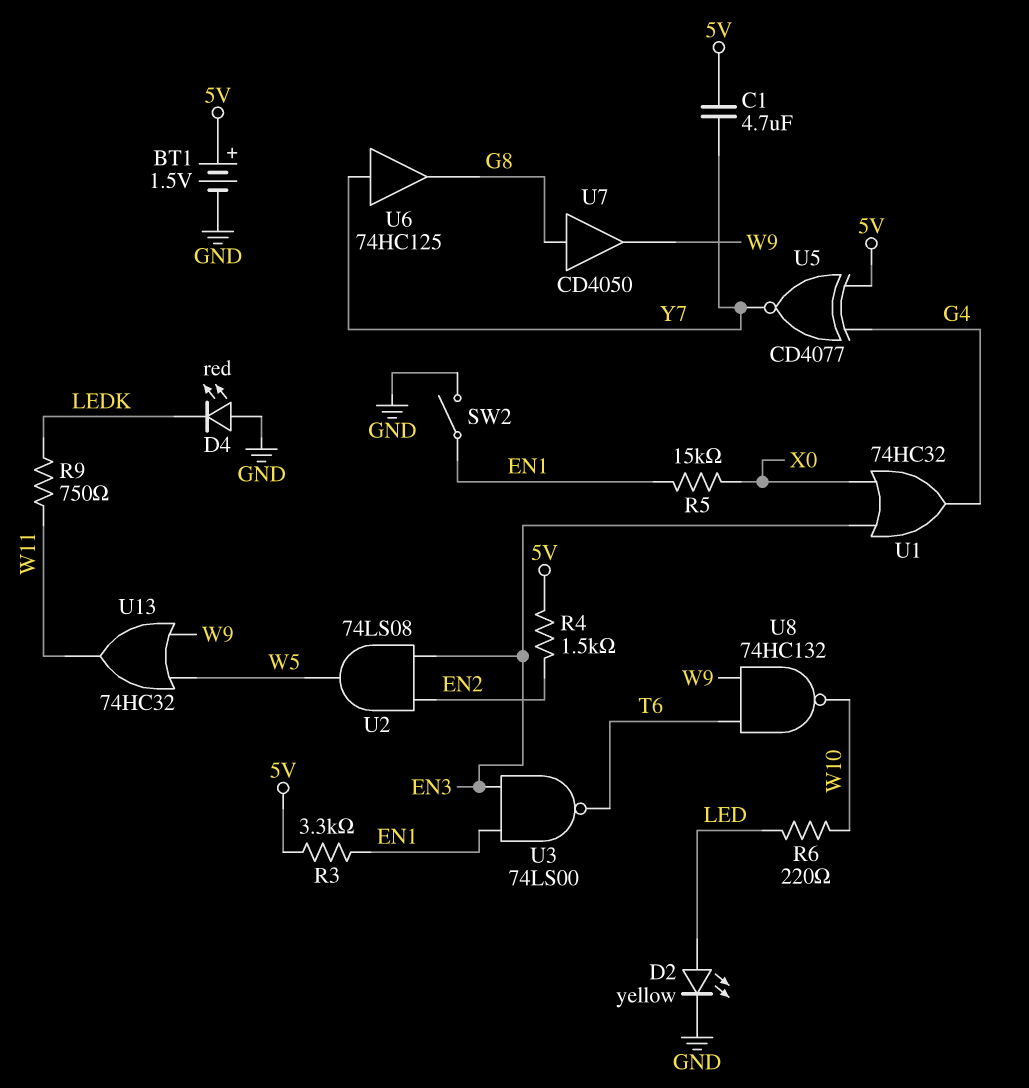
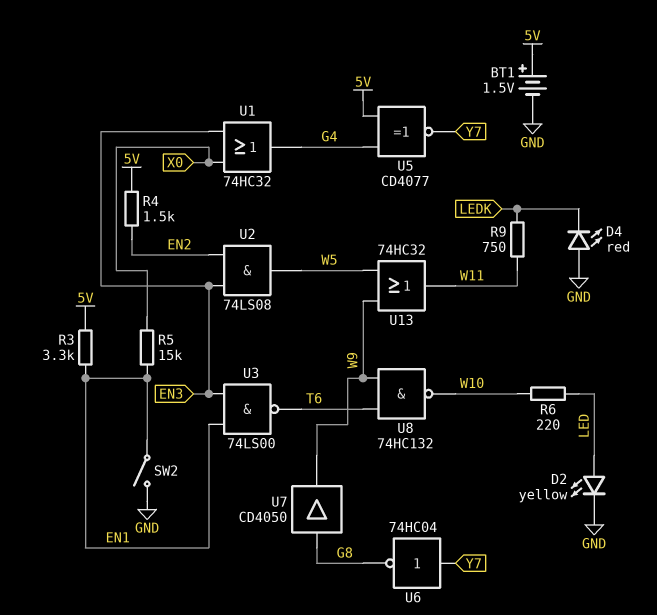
C1: 4.7uF (5V, Y7) -> none
U6: buffer 74HC125 (in Y7, out G8) -> NOT 74HC04 (in Y7, out G8)

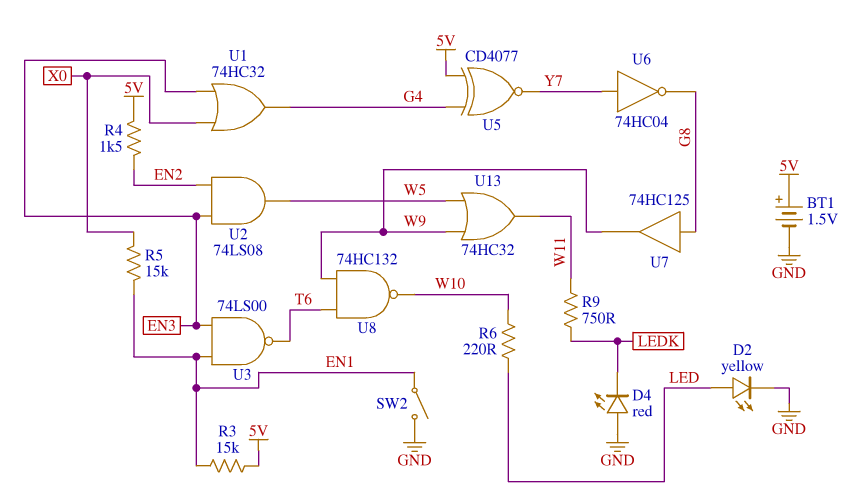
R3: 3.3k (5V, EN1) -> 15k (5V, EN1)
U7: buffer CD4050 (in G8, out W9) -> buffer 74HC125 (in G8, out W9)

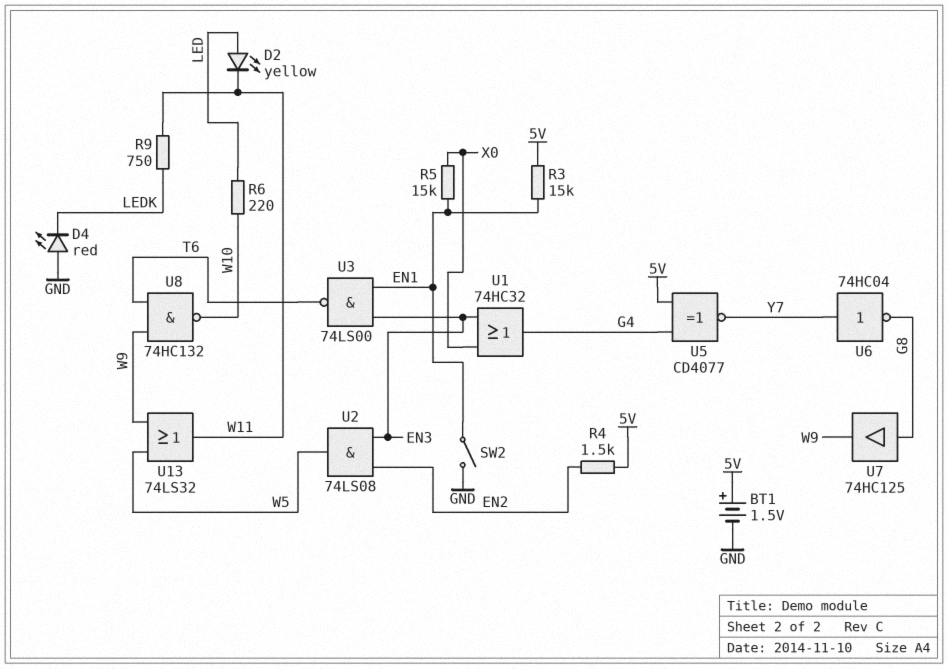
D2: LED yellow (A LED, K GND) -> LED yellow (A LED, K W11)
U13: OR 74HC32 (in W5, in W9, out W11) -> OR 74LS32 (in W5, in W9, out W11)

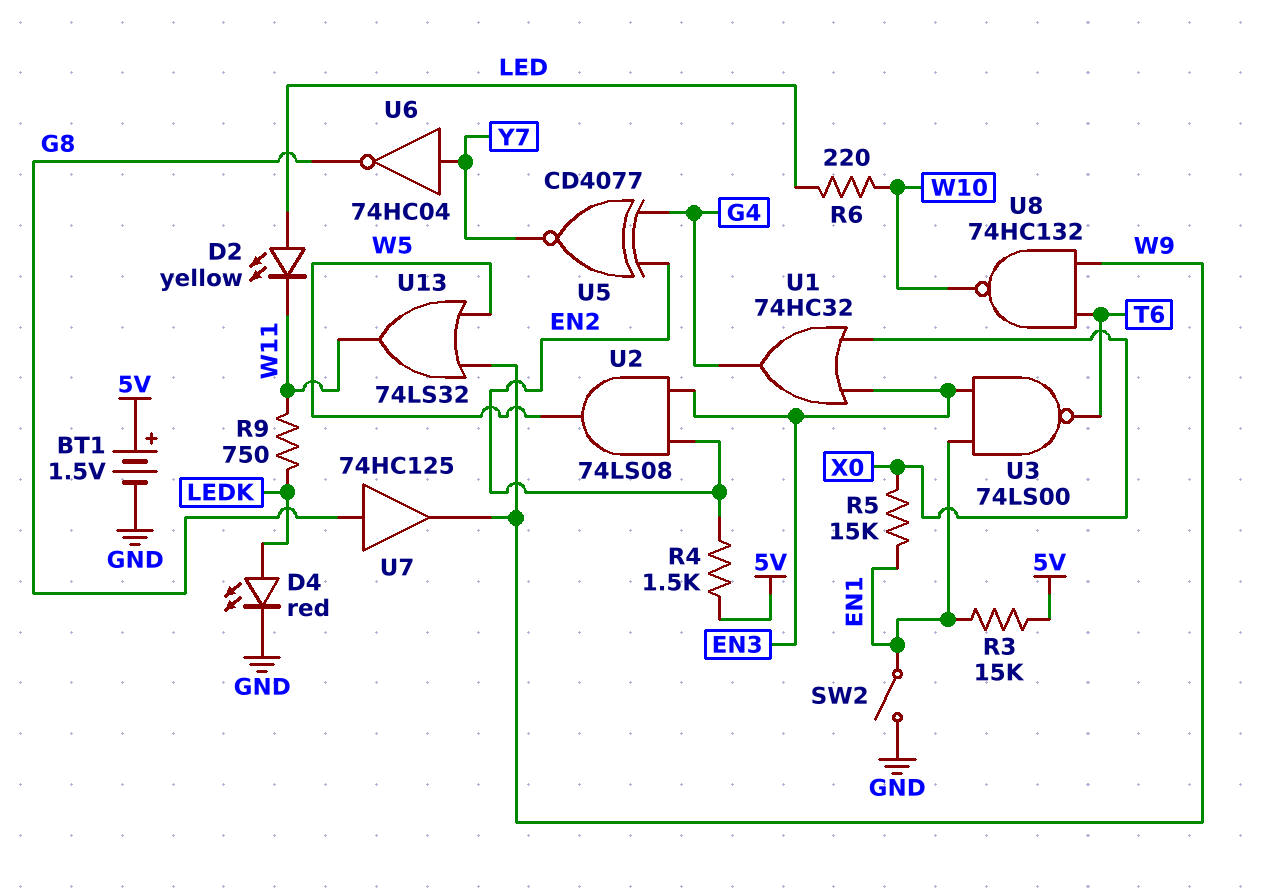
D4: LED red (A GND, K LEDK) -> LED red (A LEDK, K GND)
U5: XNOR CD4077 (in 5V, in G4, out Y7) -> XNOR CD4077 (in EN2, in G4, out Y7)

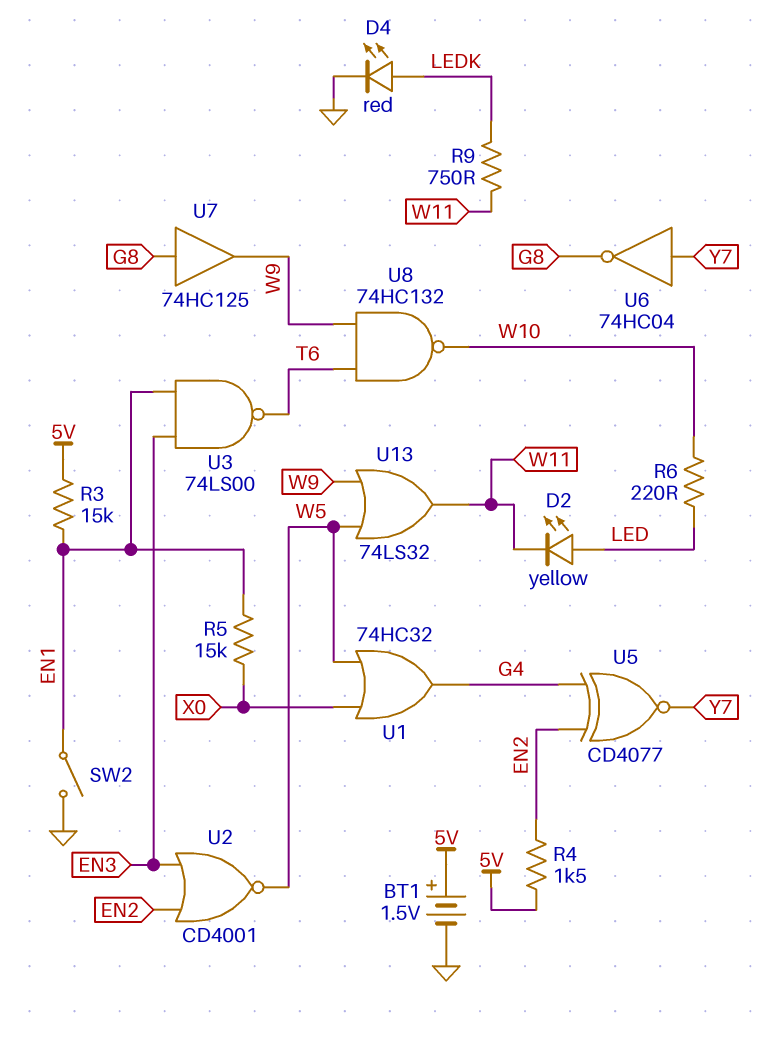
U1: OR 74HC32 (in EN3, in X0, out G4) -> OR 74HC32 (in W5, in X0, out G4)
U2: AND 74LS08 (in EN2, in EN3, out W5) -> NOR CD4001 (in EN2, in EN3, out W5)

